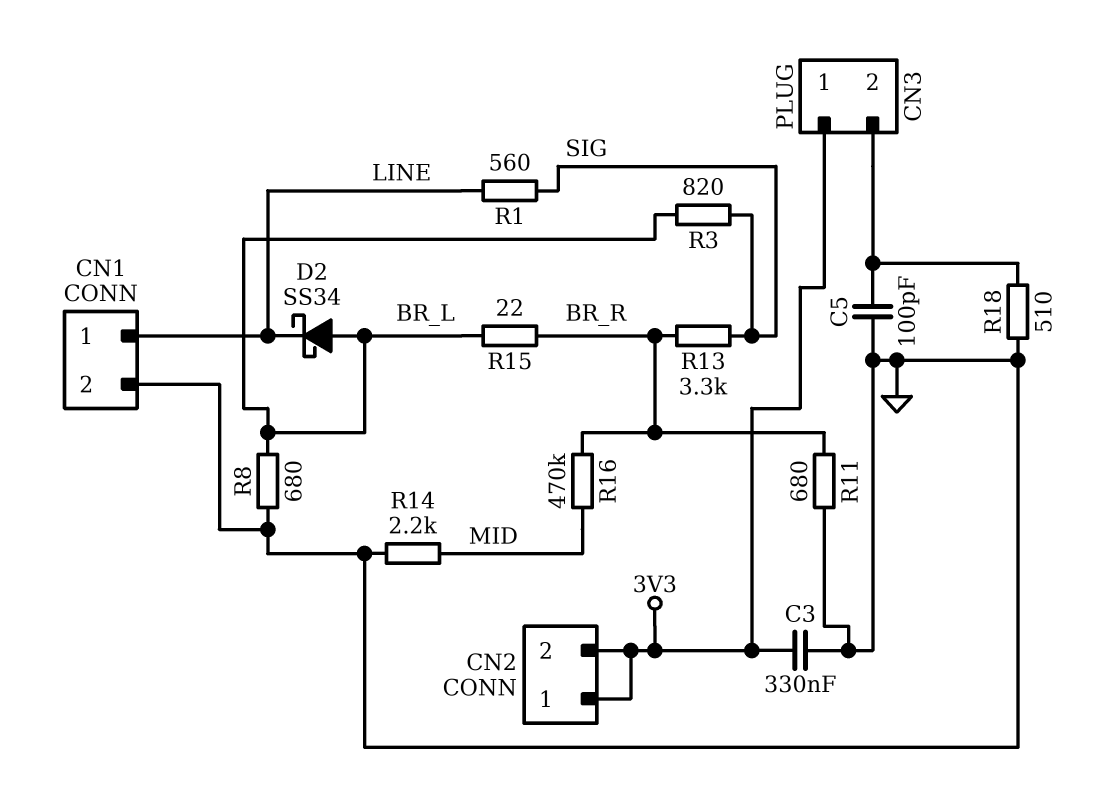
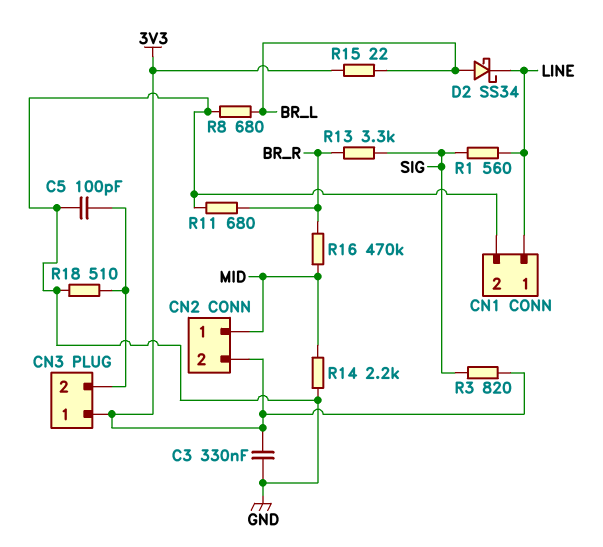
CN2 pin 1: 3V3 -> MID
R3: 820 (BR_L, SIG) -> 820 (3V3, SIG)
R15: 22 (BR_L, BR_R) -> 22 (3V3, BR_L)

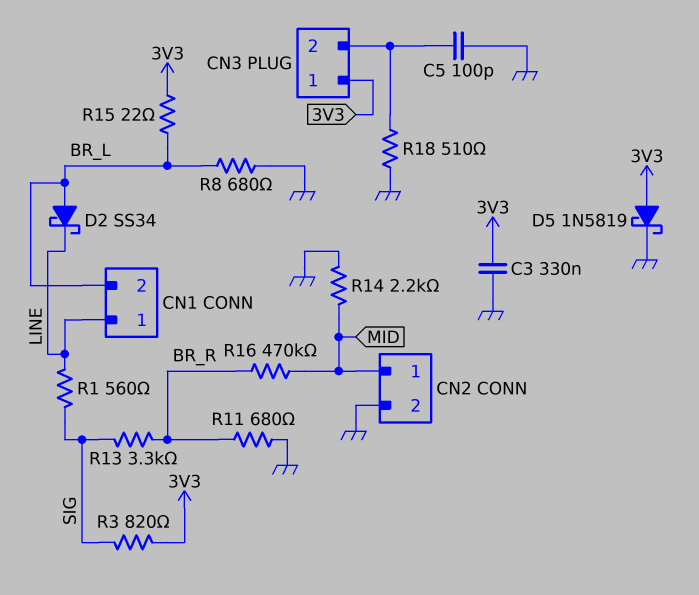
CN1 pin 2: GND -> BR_L
CN2 pin 2: 3V3 -> GND
D5: none -> schottky 1N5819 (A 3V3, K GND)

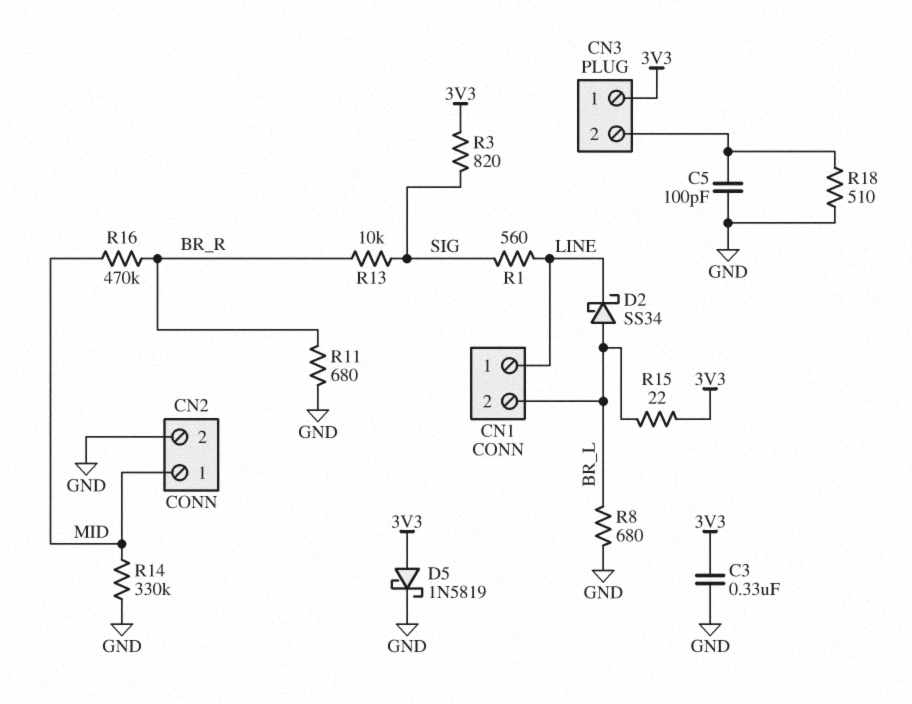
R13: 3.3k (BR_R, SIG) -> 10k (BR_R, SIG)
R14: 2.2k (GND, MID) -> 330k (GND, MID)

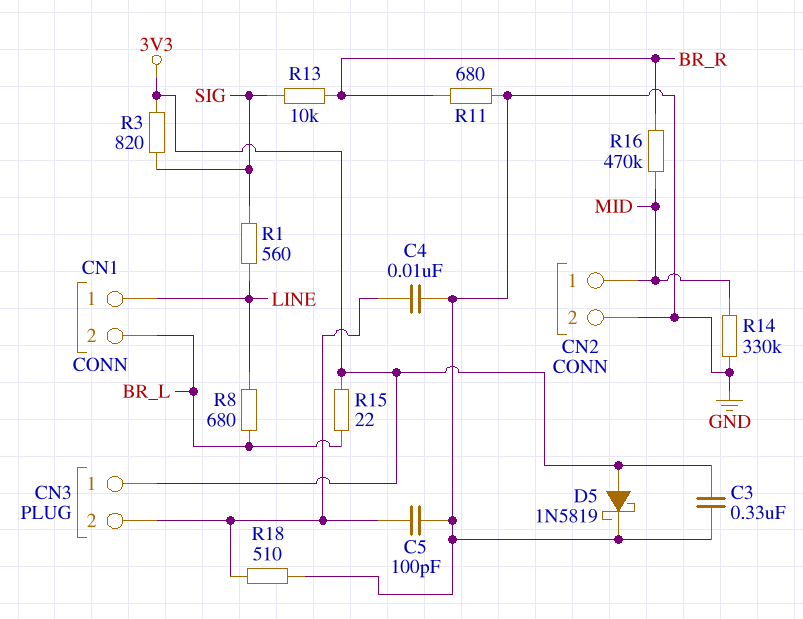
C4: none -> 10nF (CN3/2, GND)
D2: schottky SS34 (A BR_L, K LINE) -> none
R8: 680 (BR_L, GND) -> 680 (BR_L, LINE)

